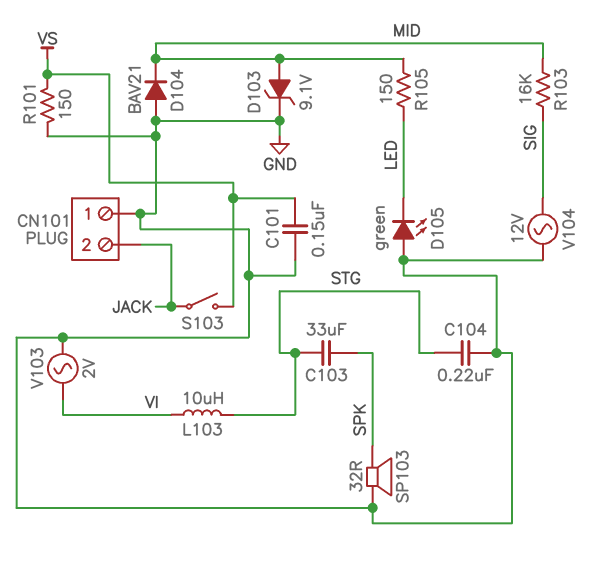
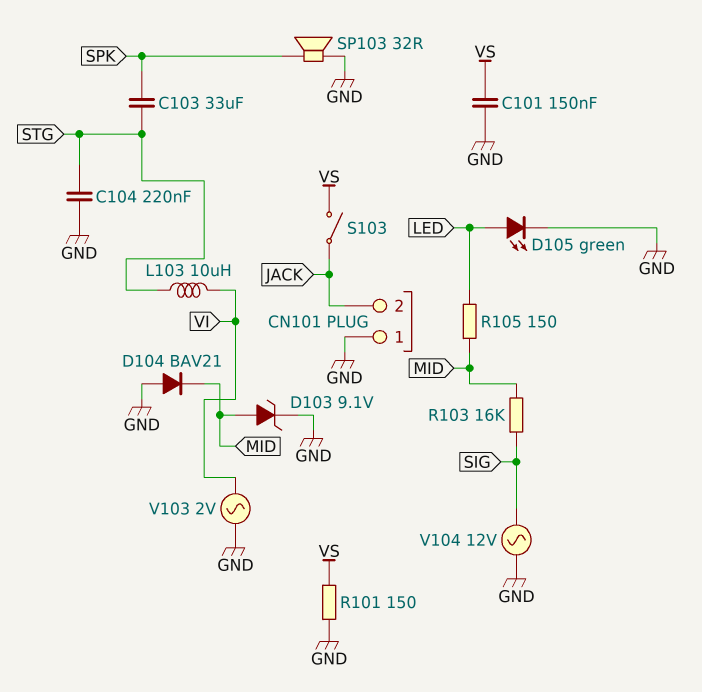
D105: LED green (A GND, K LED) -> LED green (A LED, K GND)

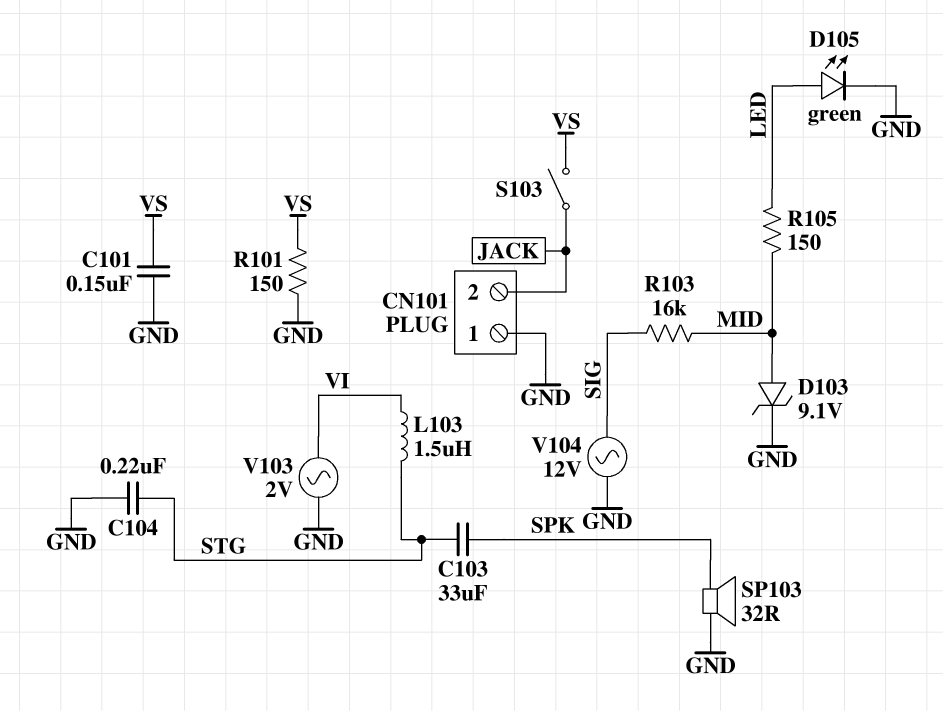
D104: diode BAV21 (A GND, K MID) -> none
L103: 10uH (STG, VI) -> 1.5uH (STG, VI)

